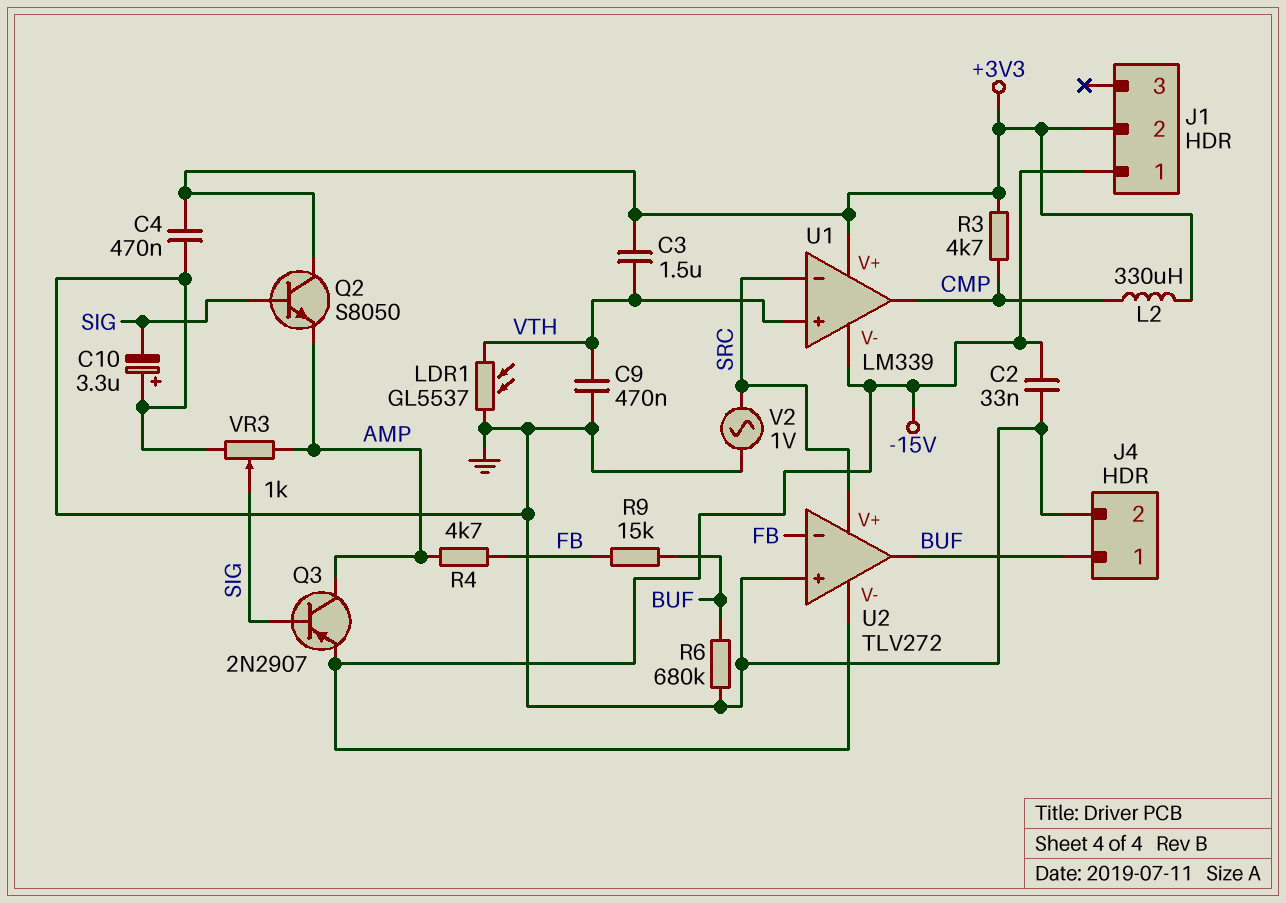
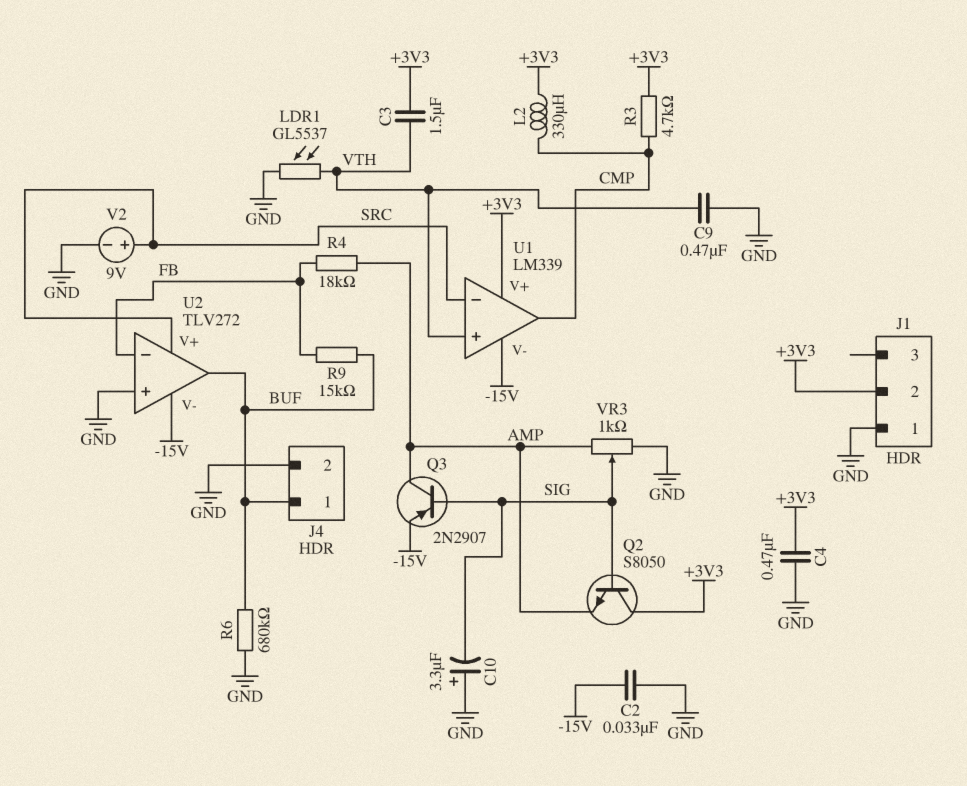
J1 pin 1: -15V -> GND
R4: 4.7k (AMP, FB) -> 18k (AMP, FB)
V2: AC 1V (GND, SRC) -> 9V (plus SRC, minus GND)

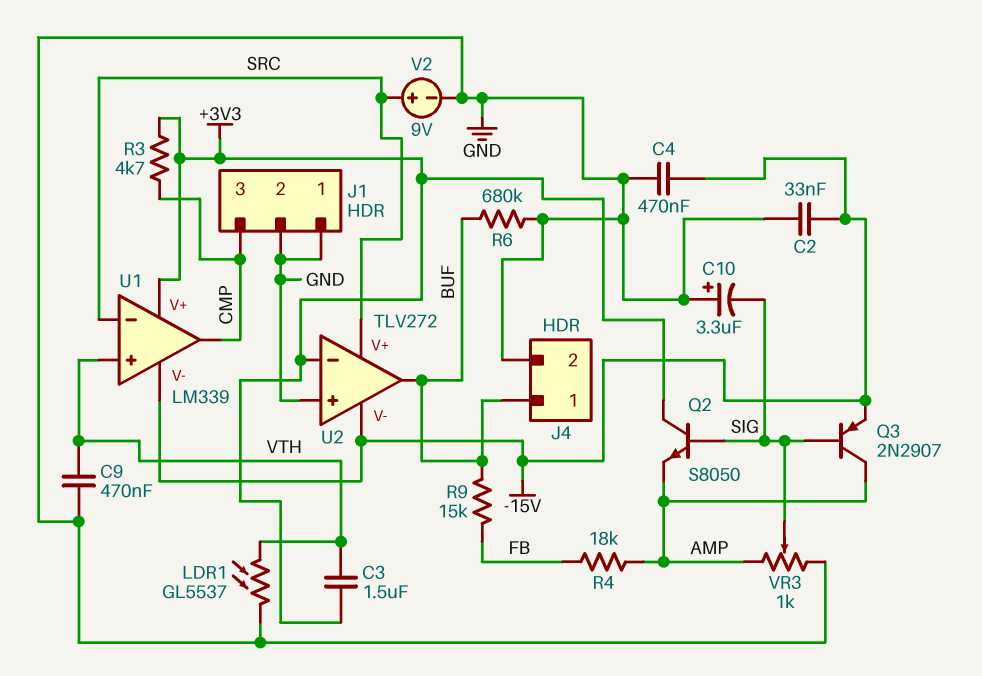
C4: 470nF (+3V3, GND) -> 470nF (-15V, GND)
J1 pin 2: +3V3 -> GND
J1 pin 3: none -> CMP
L2: 330uH (+3V3, CMP) -> none
U2 pin in-: FB -> +3V3

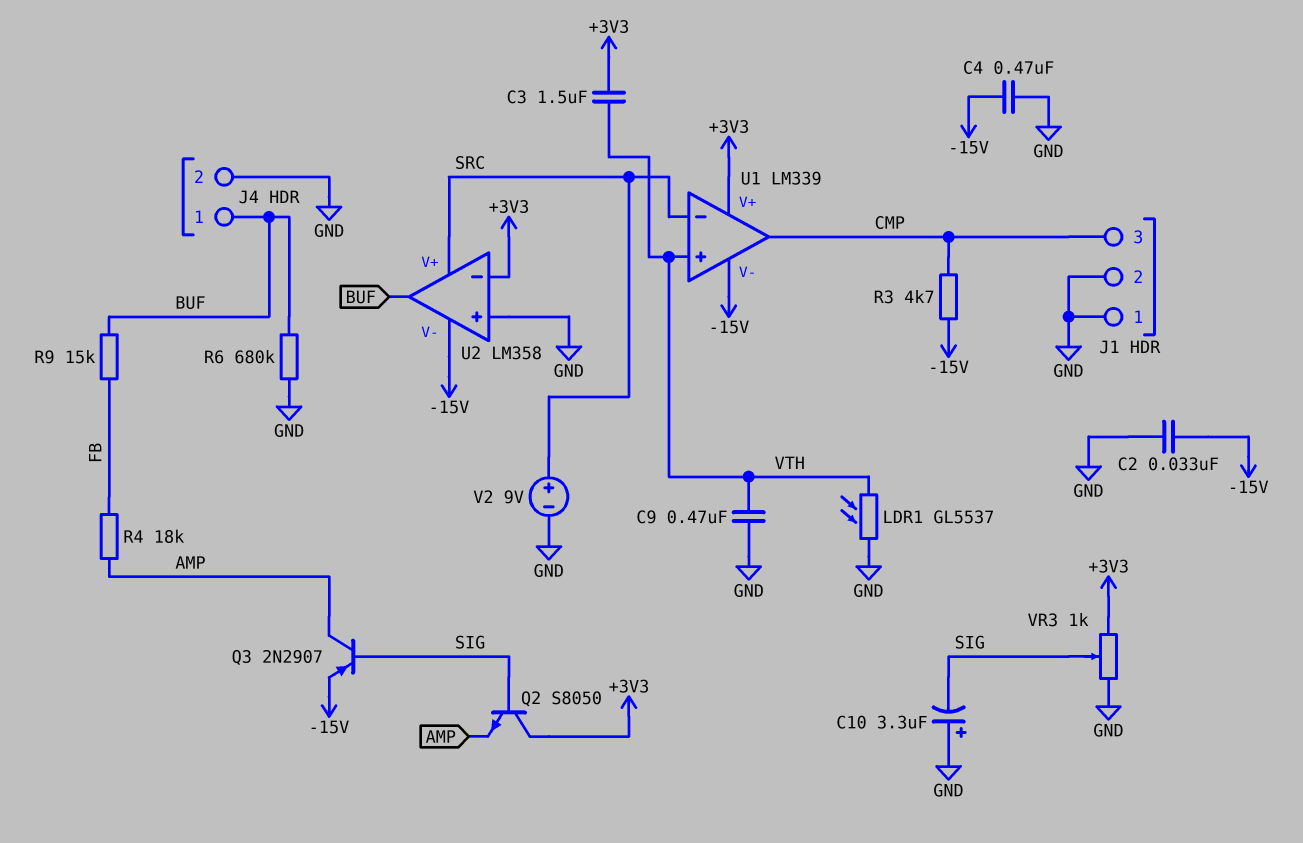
R3: 4.7k (+3V3, CMP) -> 4.7k (-15V, CMP)
U2: TLV272 -> LM358
VR3: 1k (AMP, GND, wiper SIG) -> 1k (+3V3, GND, wiper SIG)

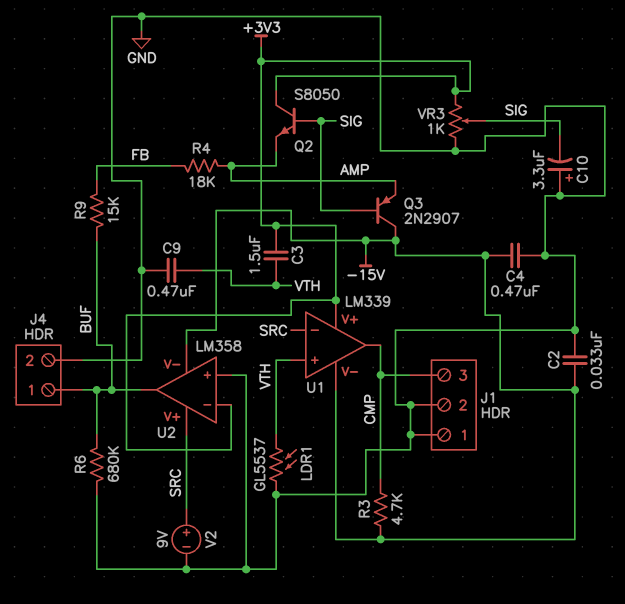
Q3: PNP 2N2907 (B SIG, C AMP, E -15V) -> PNP 2N2907 (B SIG, C -15V, E AMP)

